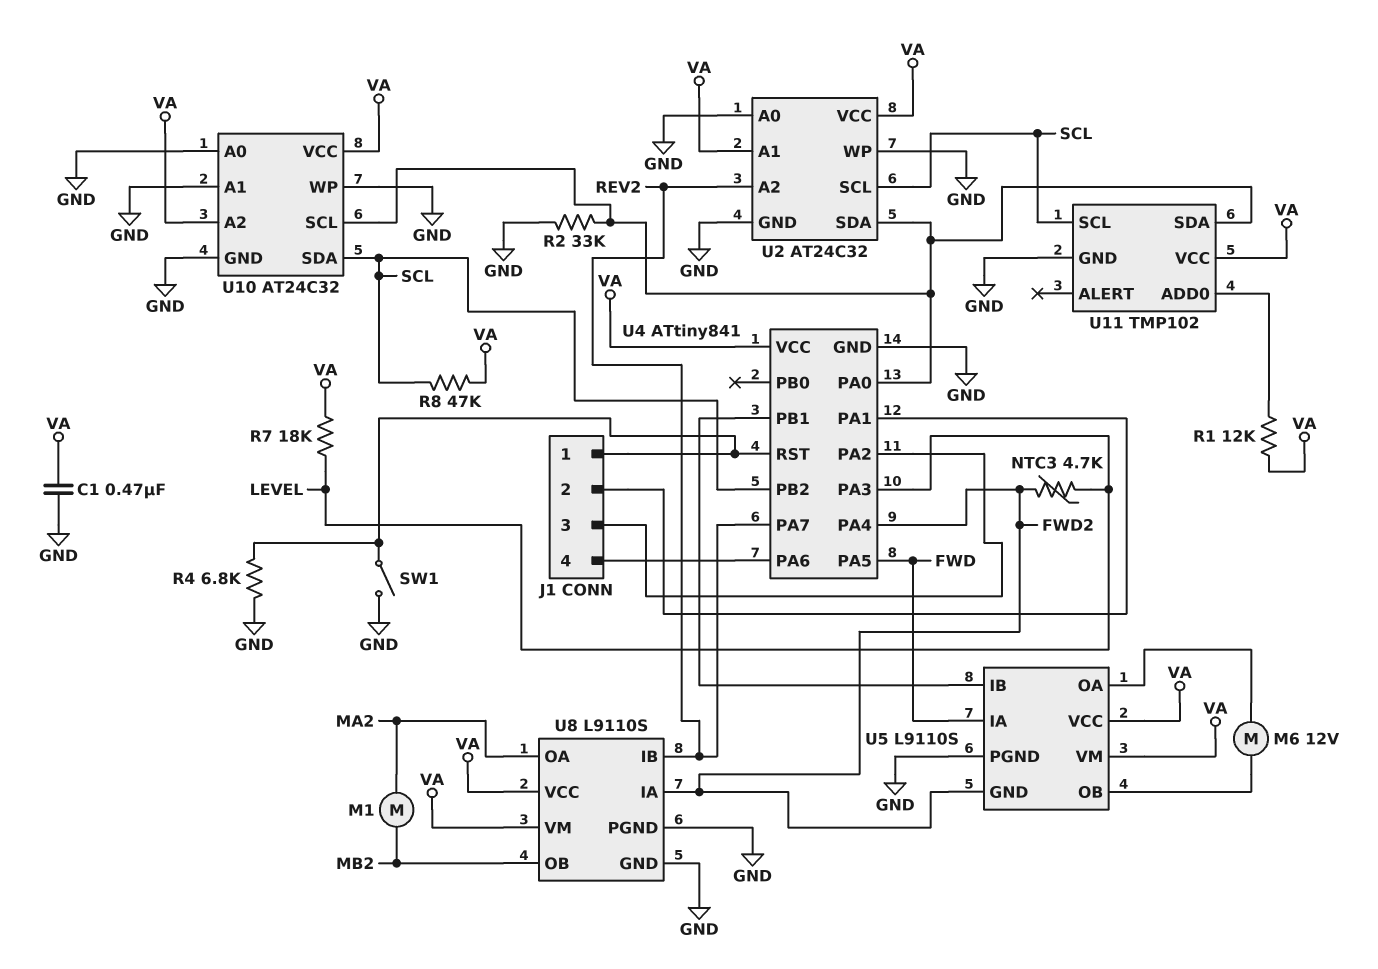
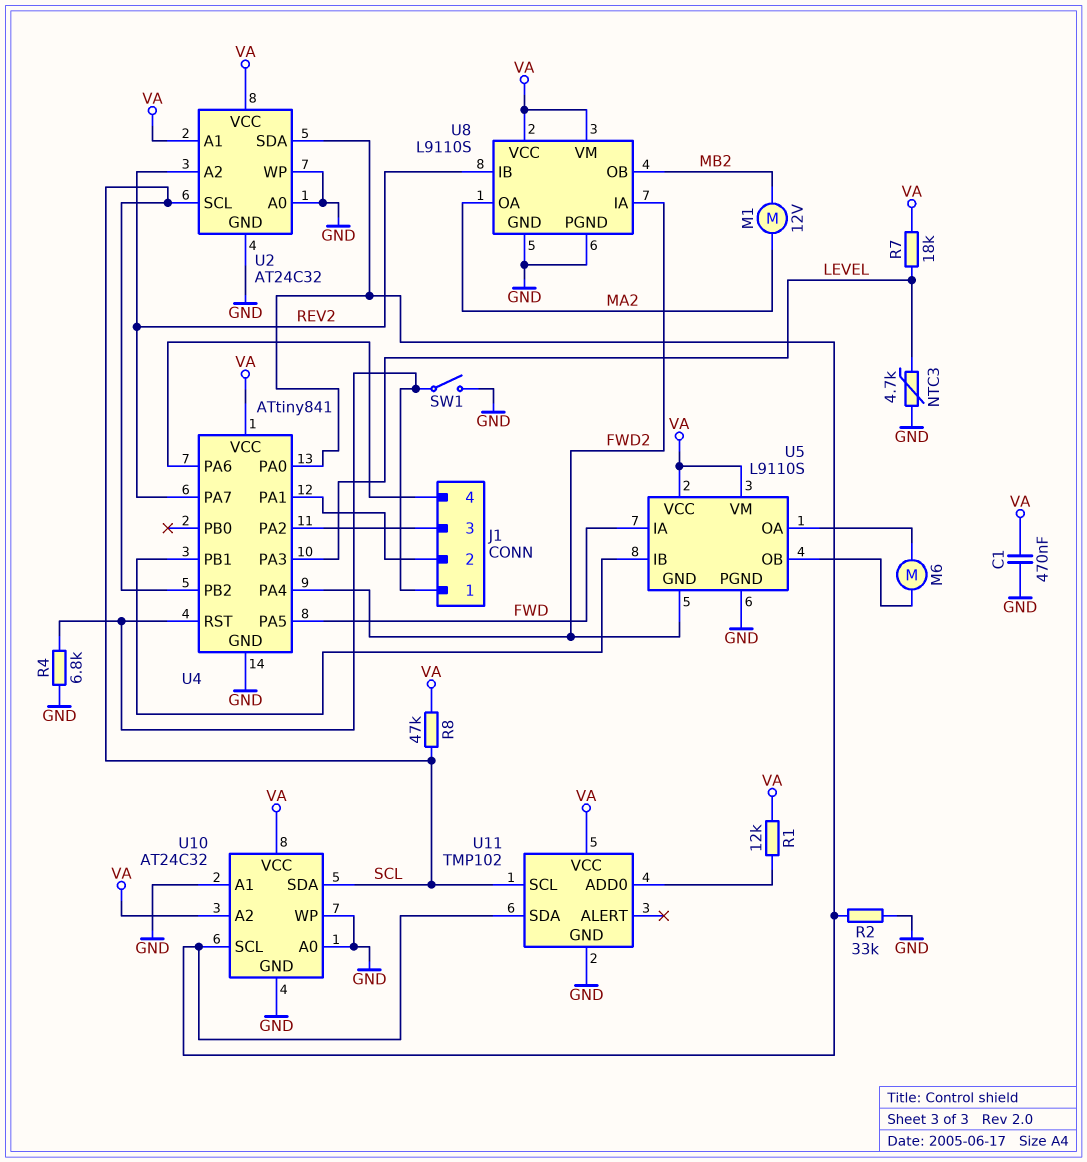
M1: motor (MA2, MB2) -> motor 12V (MA2, MB2)
M6: motor 12V (U5/OA, U5/OB) -> motor (U5/OA, U5/OB)
NTC3: 4.7k (FWD2, LEVEL) -> 4.7k (GND, LEVEL)

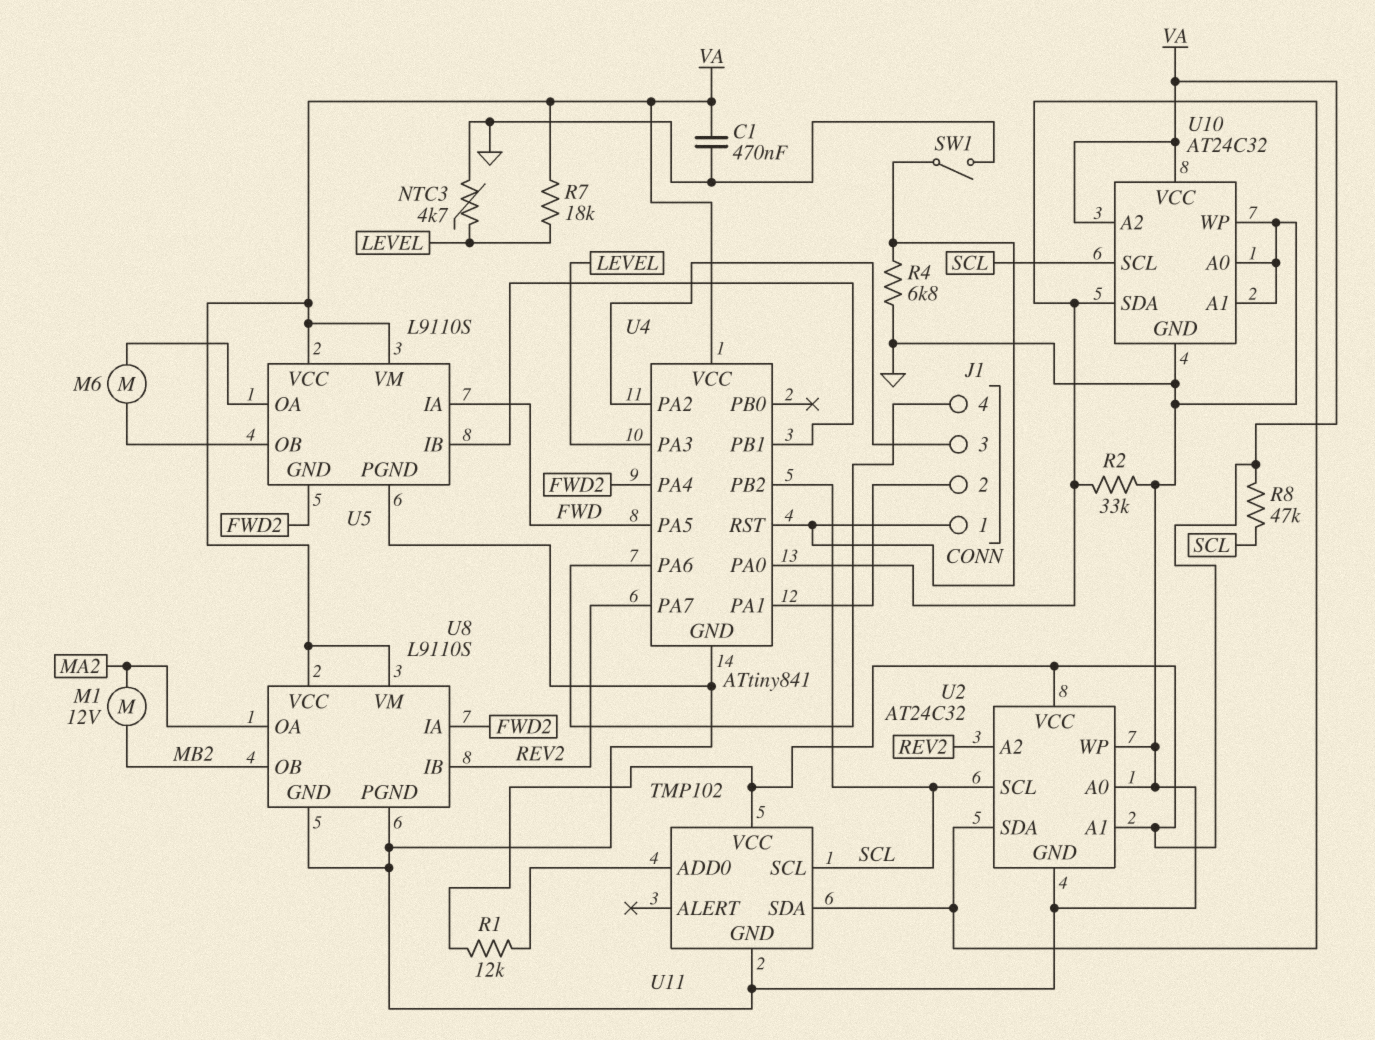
U10 pin SCL: U2/SDA -> SCL
U10 pin SDA: SCL -> U2/SDA

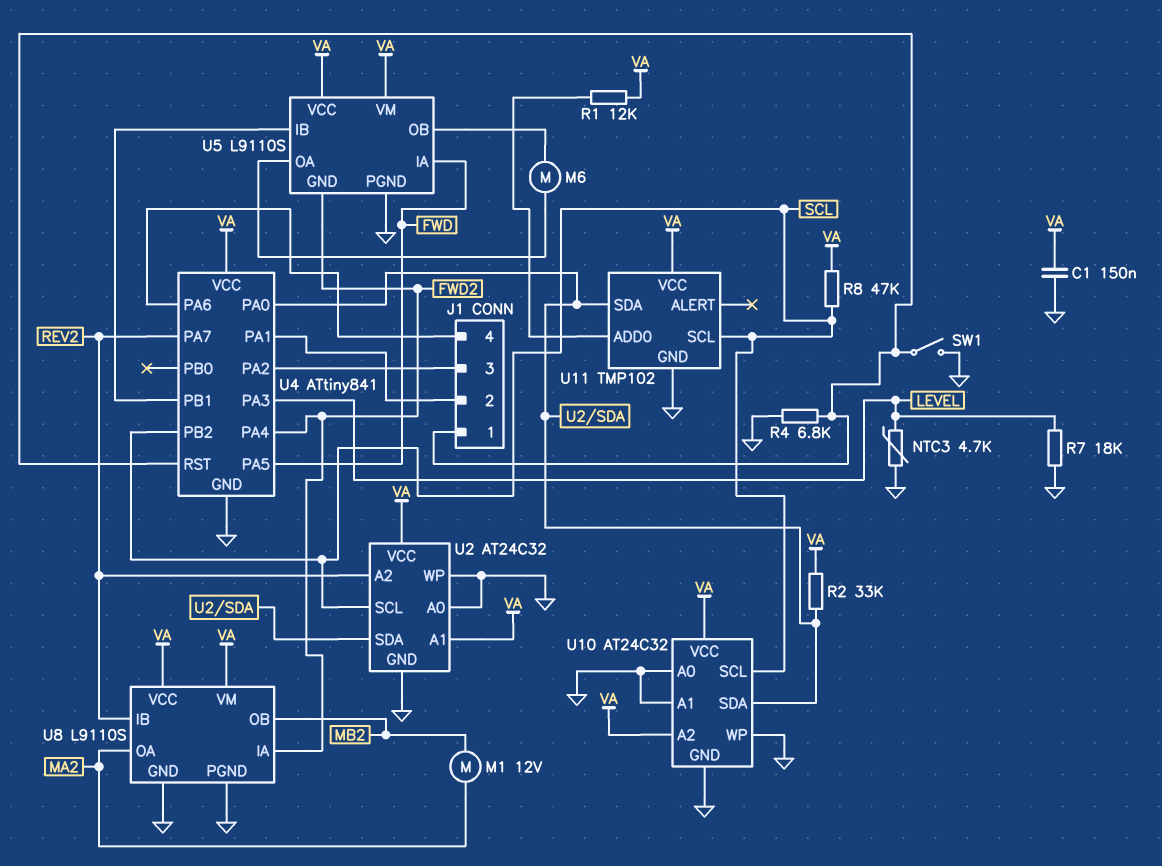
C1: 470nF (GND, VA) -> 150nF (GND, VA)
R2: 33k (GND, U2/SDA) -> 33k (U2/SDA, VA)
R7: 18k (LEVEL, VA) -> 18k (GND, LEVEL)

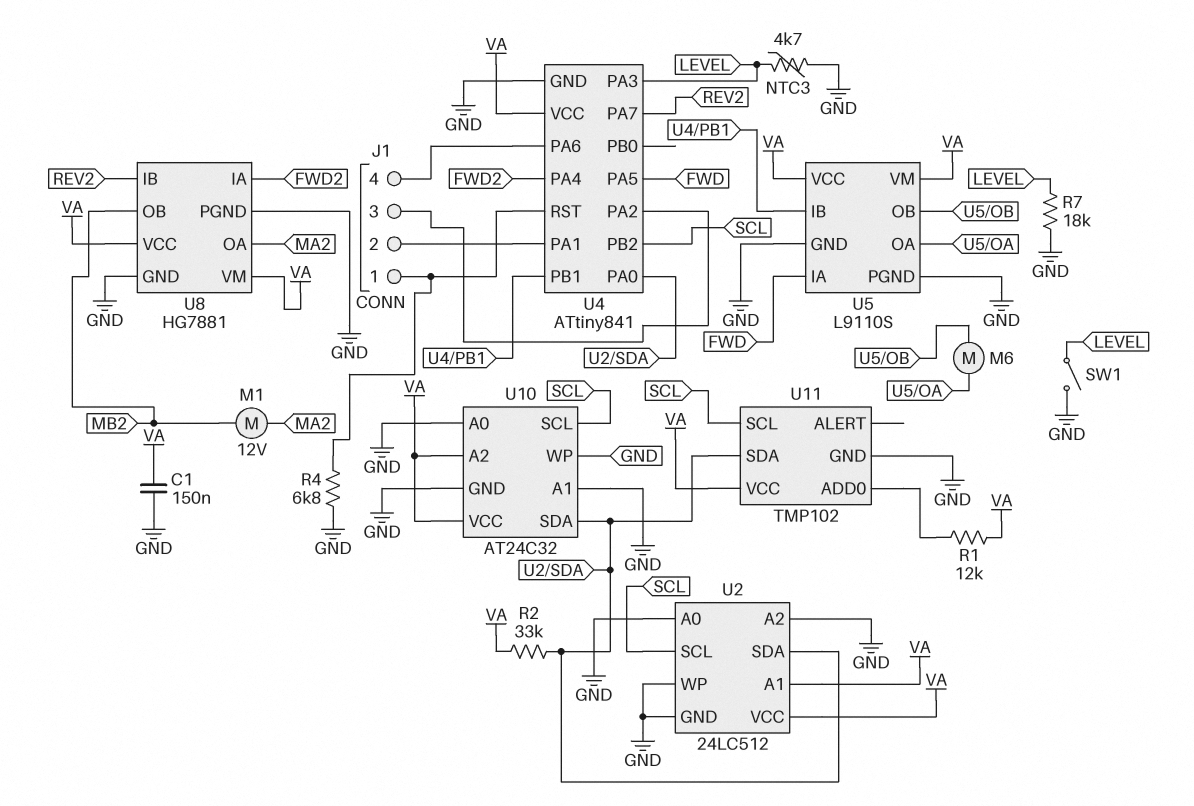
R8: 47k (SCL, VA) -> none
SW1: switch (GND, J1/1) -> switch (GND, LEVEL)
U2: AT24C32 -> 24LC512
U2 pin A2: REV2 -> GND
U5 pin GND: FWD2 -> GND
U8: L9110S -> HG7881

